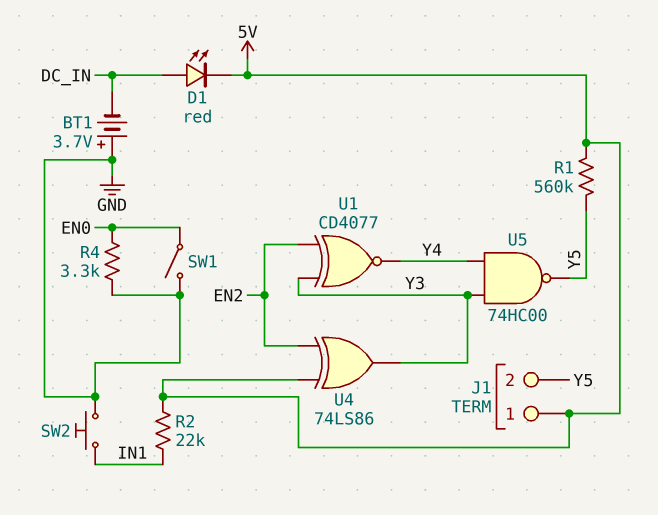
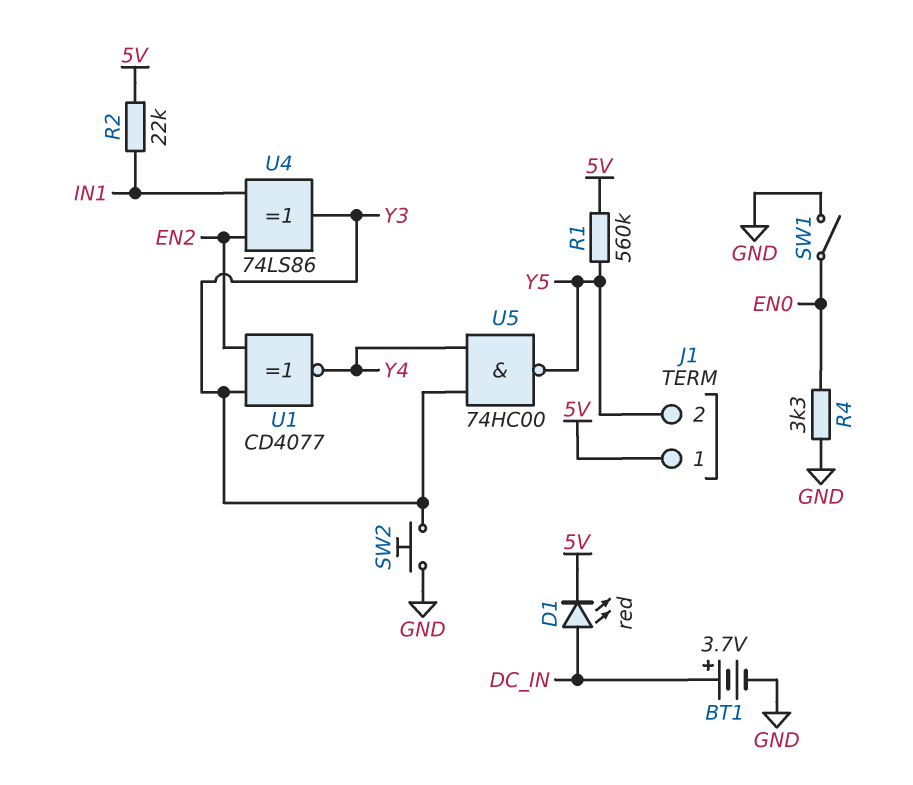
BT1: 3.7V (plus GND, minus DC_IN) -> 3.7V (plus DC_IN, minus GND)
SW2: button (GND, IN1) -> button (GND, Y3)
U4: XOR 74LS86 (in 5V, in EN2, out Y3) -> XOR 74LS86 (in EN2, in IN1, out Y3)

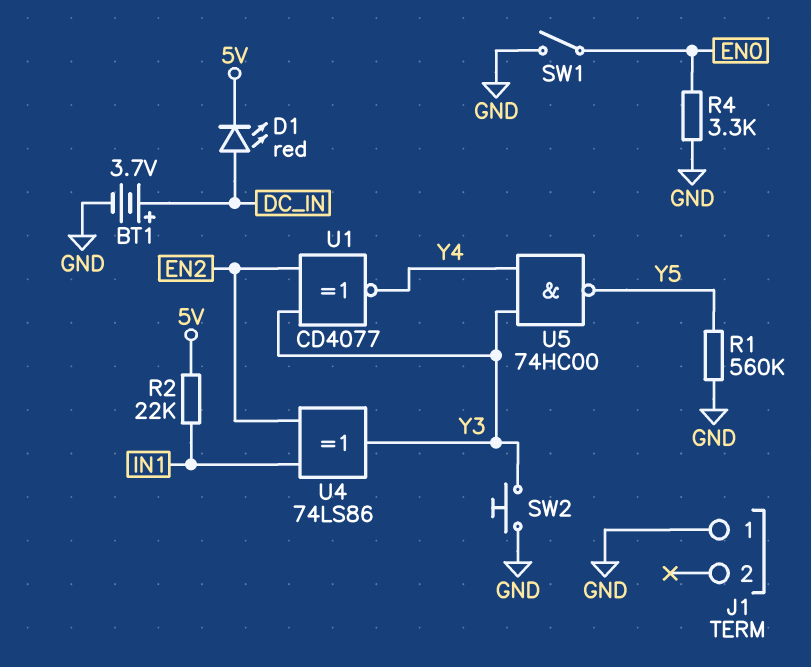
J1 pin 1: 5V -> GND
J1 pin 2: Y5 -> none
R1: 560k (5V, Y5) -> 560k (GND, Y5)

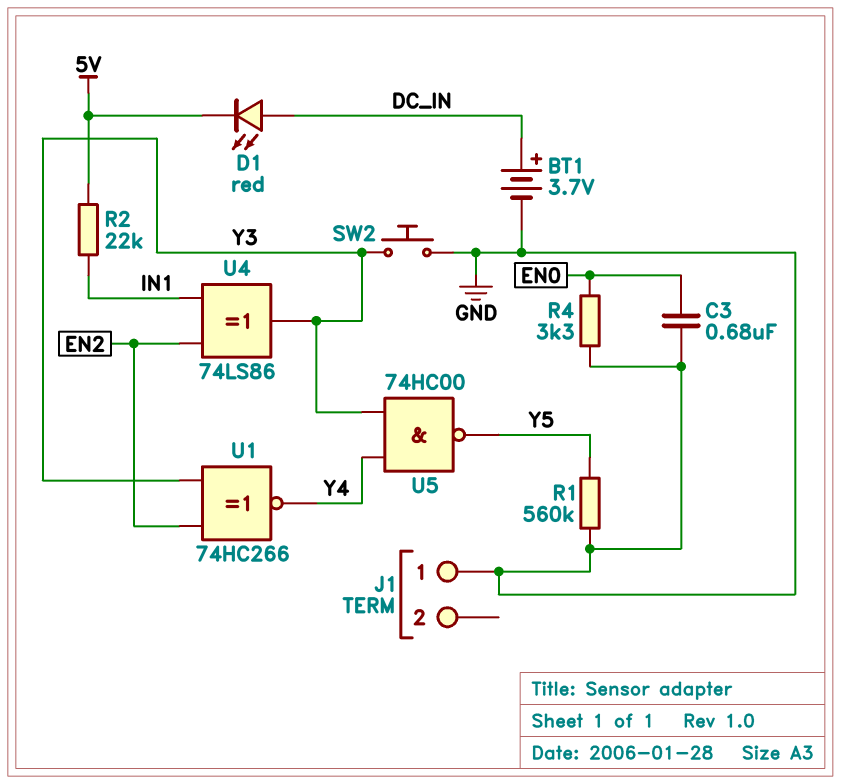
C3: none -> 680nF (EN0, GND)
SW1: switch (EN0, GND) -> none
U1: XNOR CD4077 (in EN2, in Y3, out Y4) -> XNOR 74HC266 (in EN2, in Y3, out Y4)

